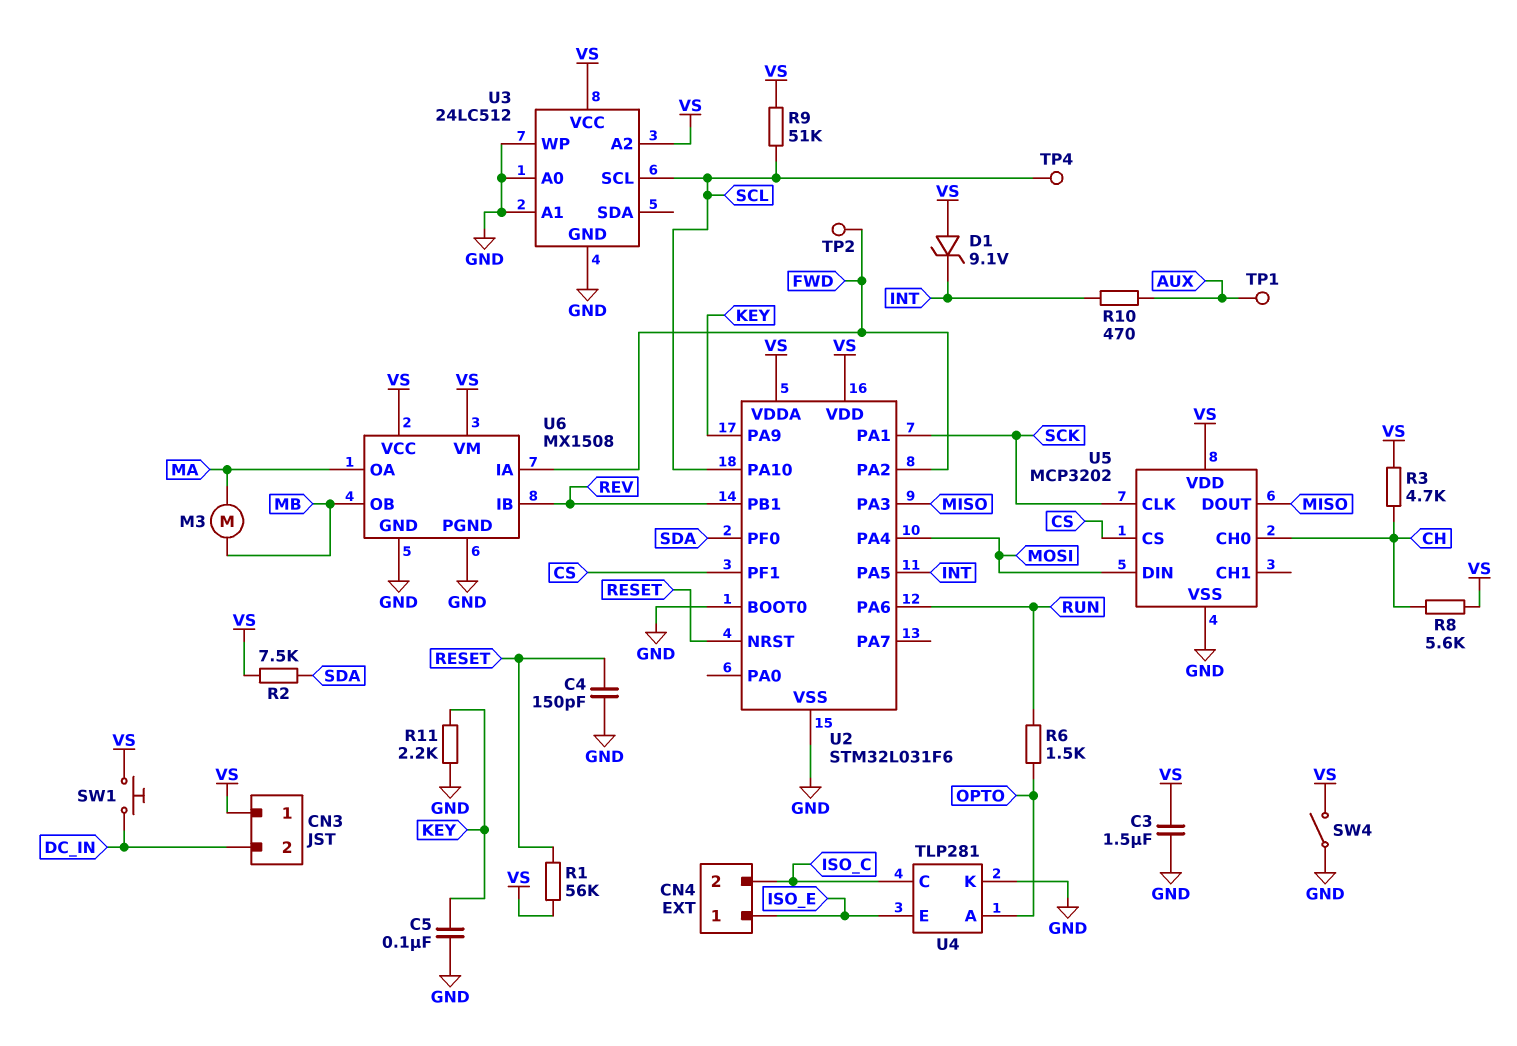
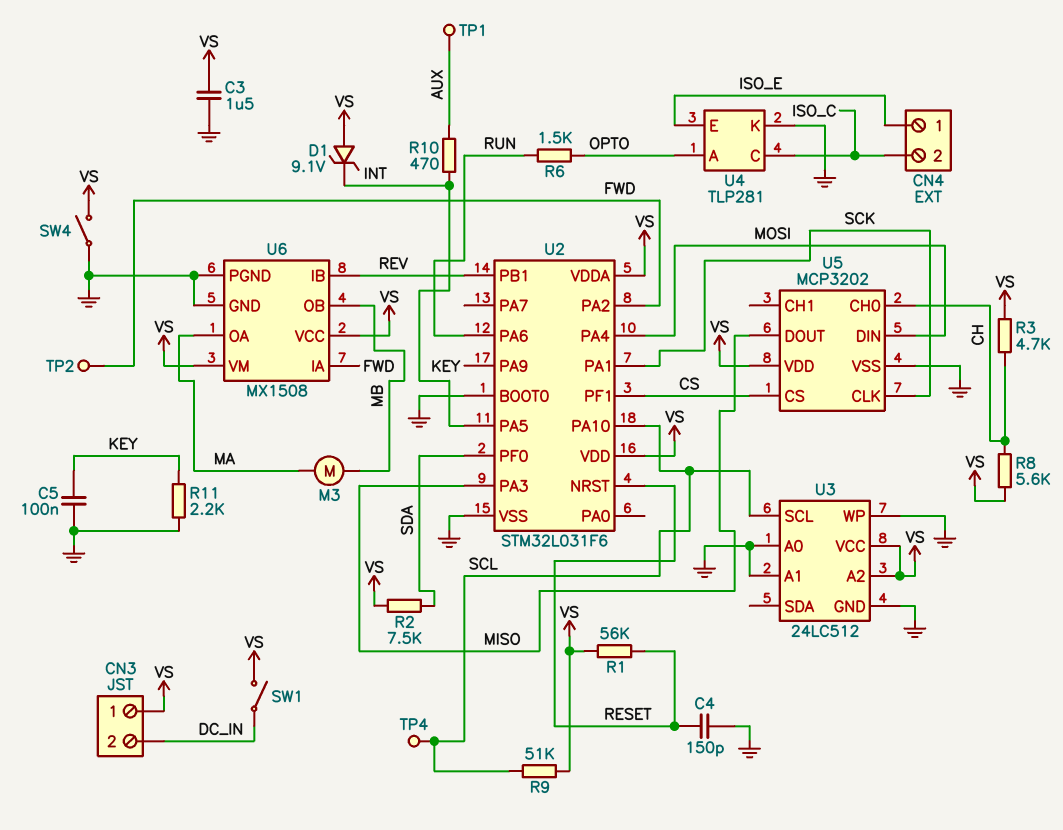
SW1: button (DC_IN, VS) -> switch (DC_IN, VS)

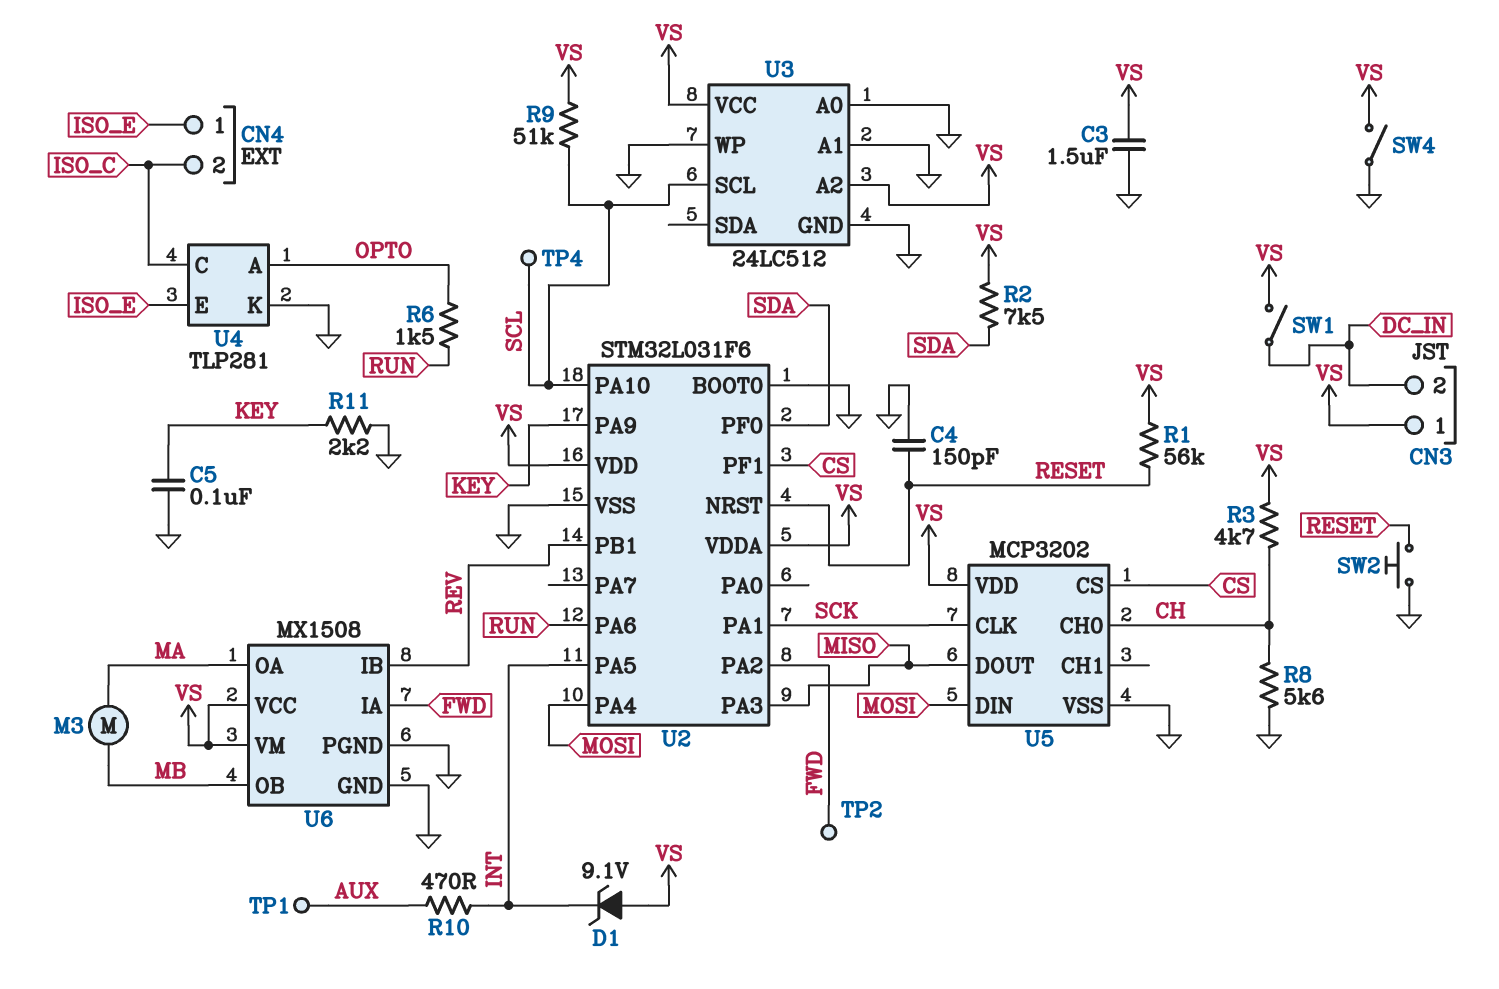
R8: 5.6k (CH, VS) -> 5.6k (CH, GND)
SW2: none -> button (GND, RESET)

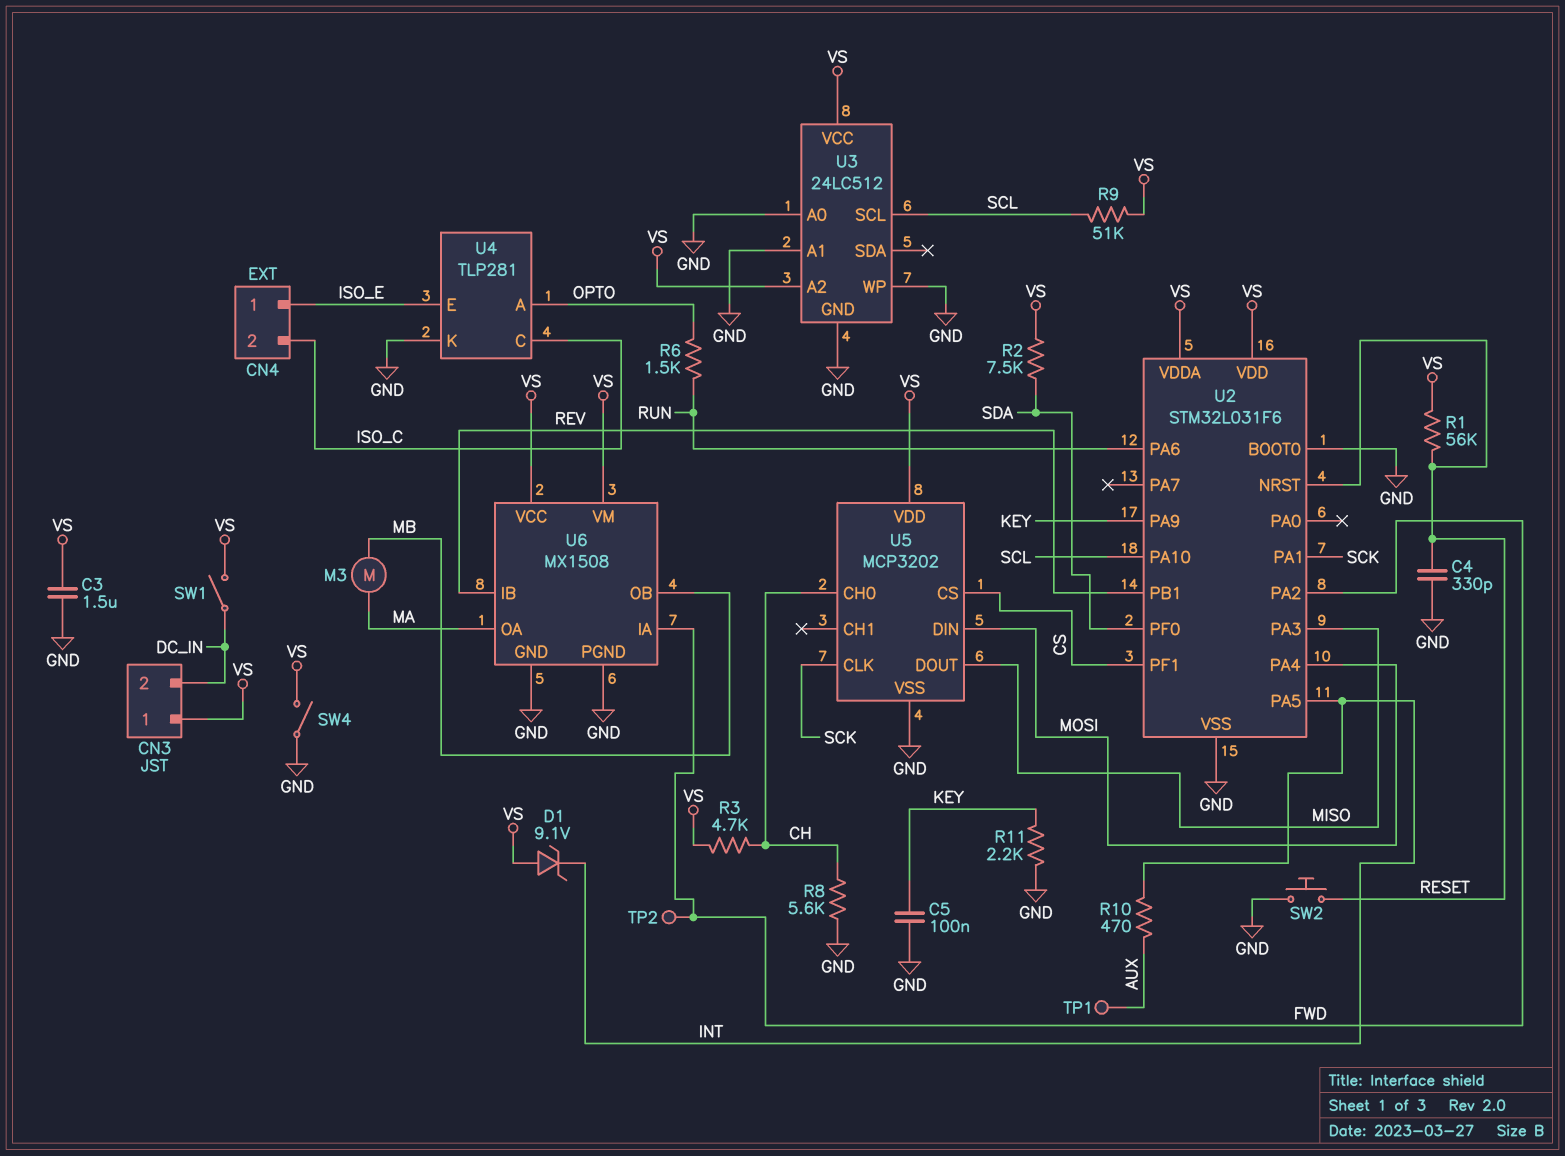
C4: 150pF (GND, RESET) -> 330pF (GND, RESET)
TP4: test point (SCL) -> none

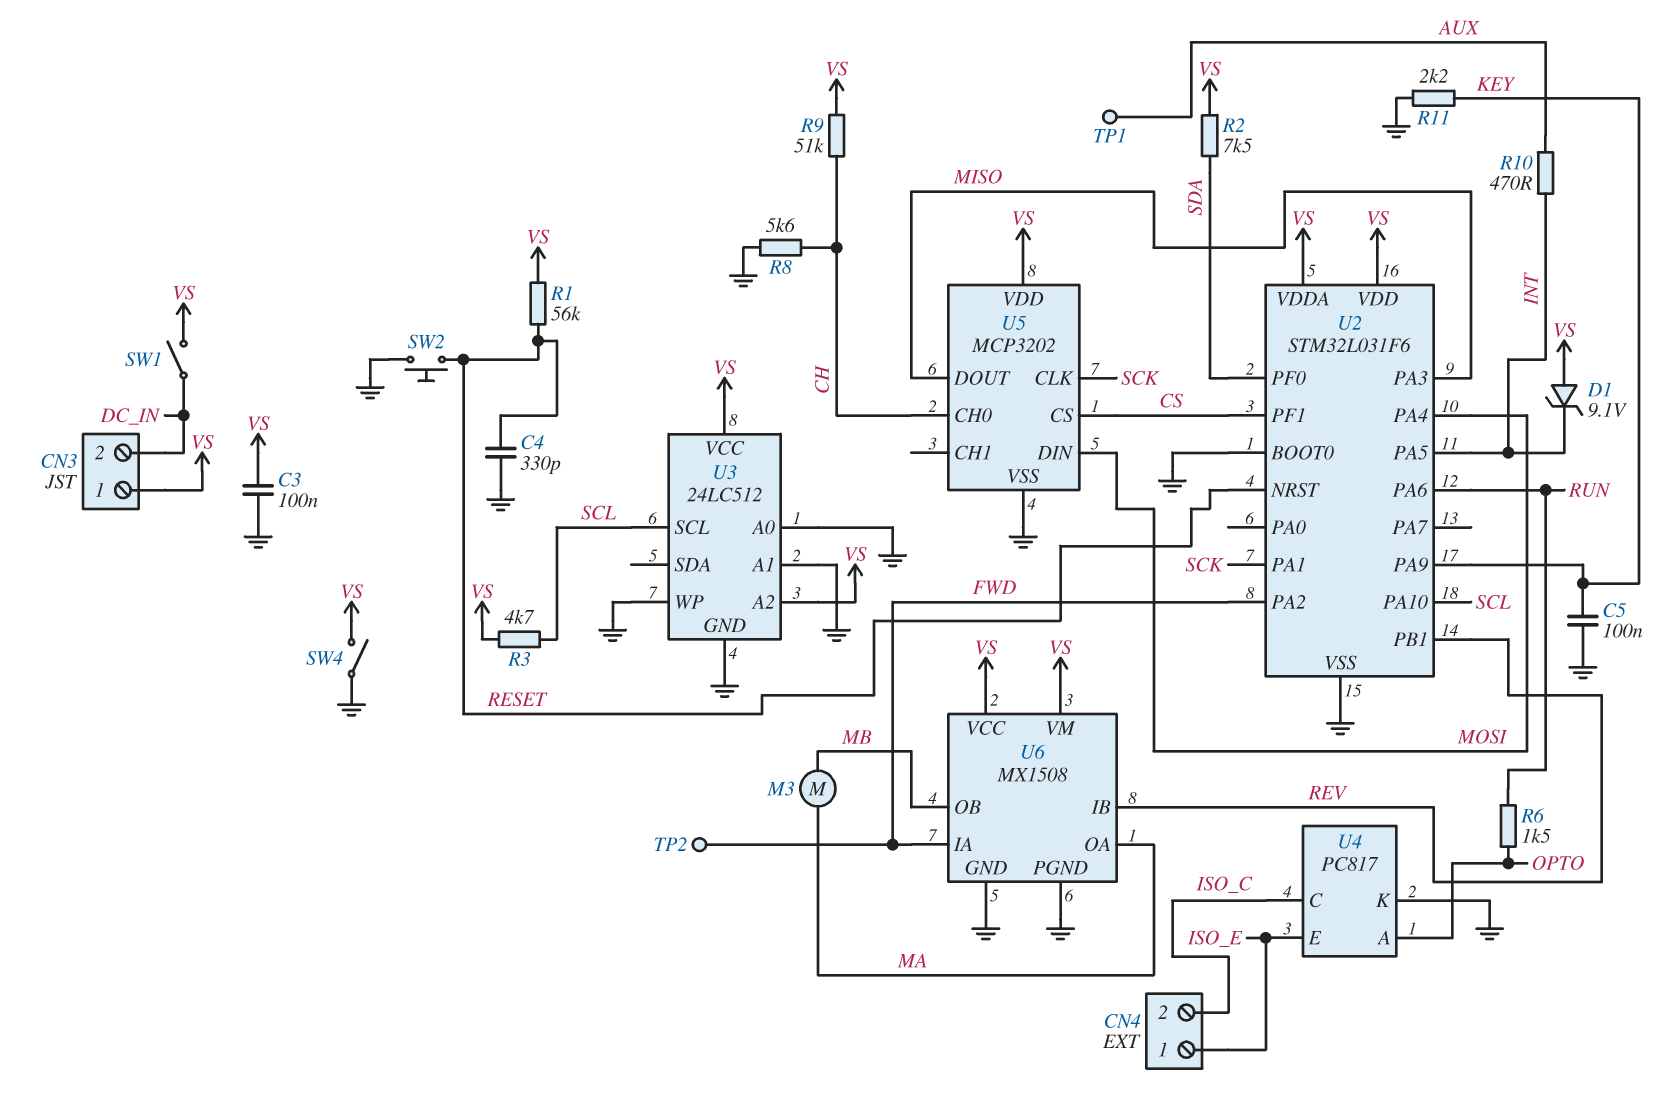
C3: 1.5uF (GND, VS) -> 100nF (GND, VS)
R3: 4.7k (CH, VS) -> 4.7k (SCL, VS)
R9: 51k (SCL, VS) -> 51k (CH, VS)
U4: TLP281 -> PC817

